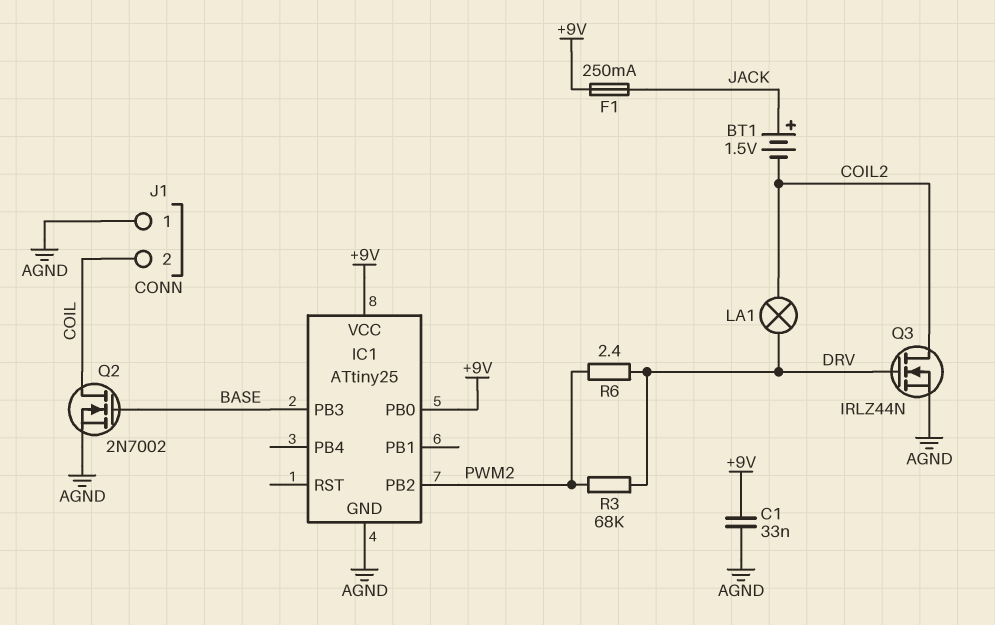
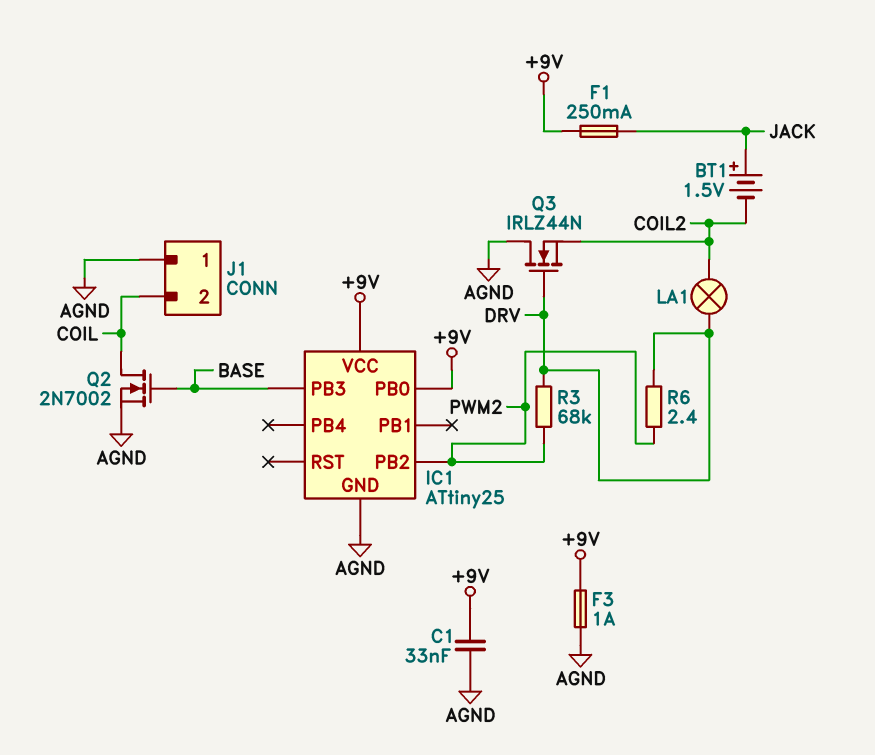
F3: none -> 1A (+9V, AGND)
Q3: NMOS IRLZ44N (G DRV, D COIL2, S AGND) -> NMOS IRLZ44N (G DRV, D AGND, S COIL2)

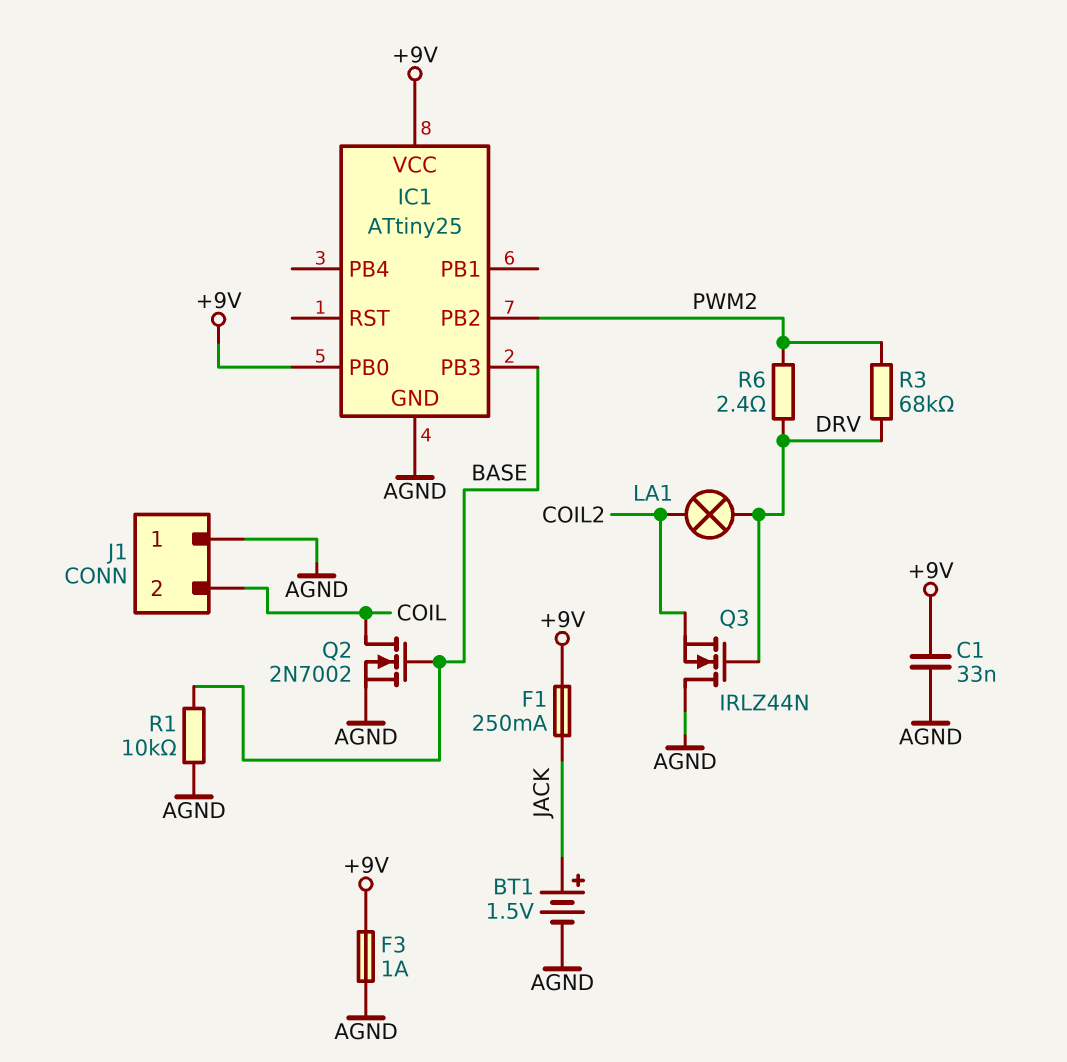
BT1: 1.5V (plus JACK, minus COIL2) -> 1.5V (plus JACK, minus AGND)
R1: none -> 10k (AGND, BASE)

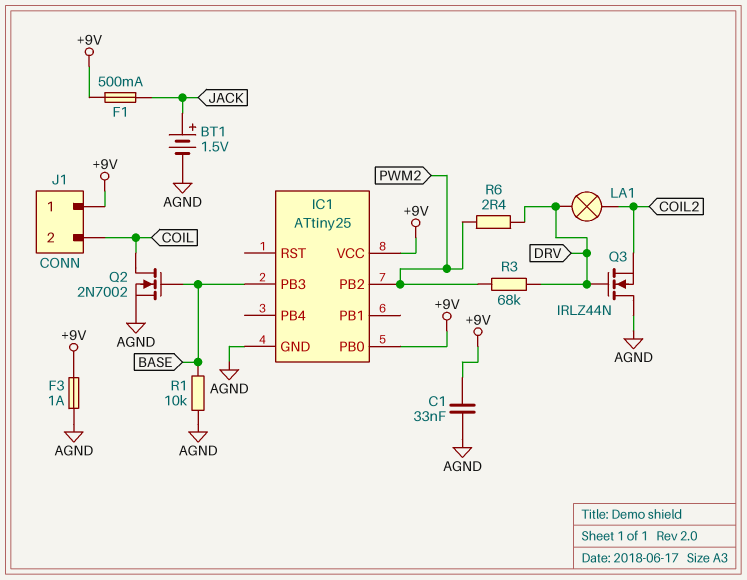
F1: 250mA (+9V, JACK) -> 500mA (+9V, JACK)
J1 pin 1: AGND -> +9V

